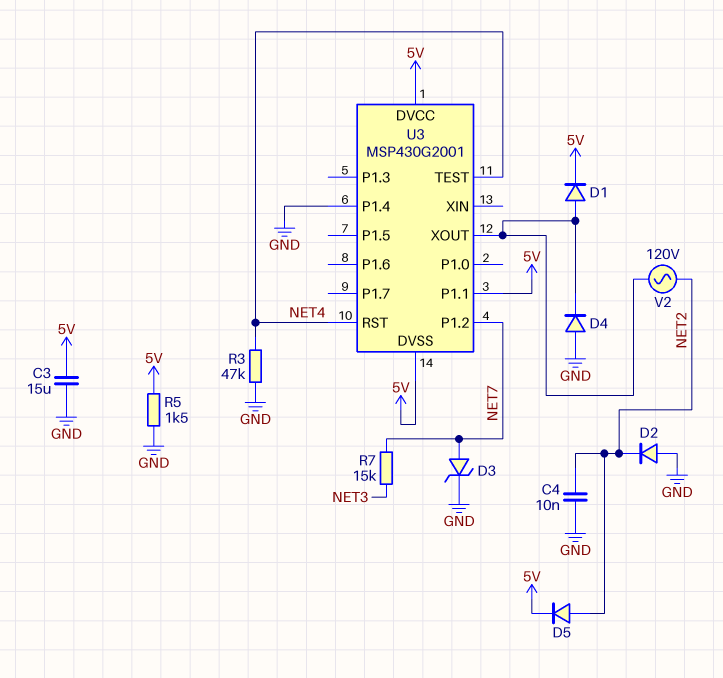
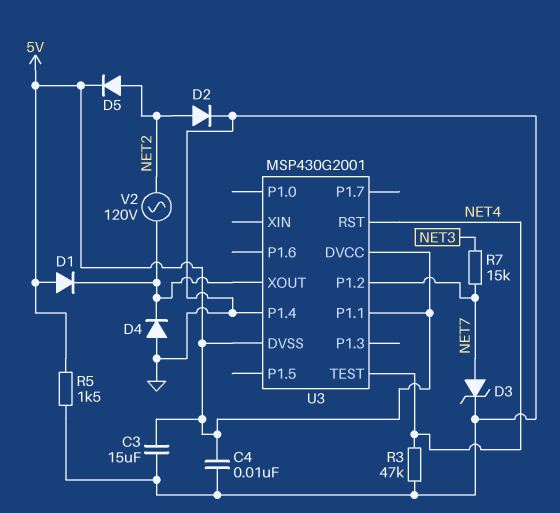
C4: 10nF (GND, NET2) -> 10nF (5V, GND)
D1: diode (A U3/XOUT, K 5V) -> diode (A 5V, K U3/XOUT)
D2: diode (A GND, K NET2) -> diode (A NET2, K GND)

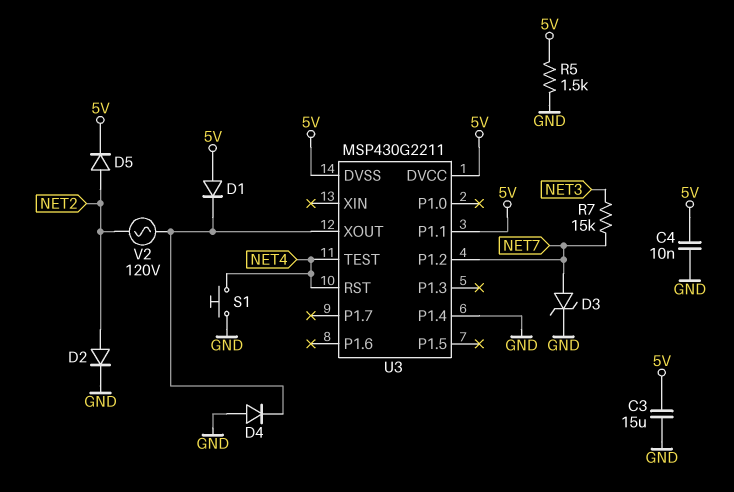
R3: 47k (GND, NET4) -> none
S1: none -> button (GND, NET4)
U3: MSP430G2001 -> MSP430G2211

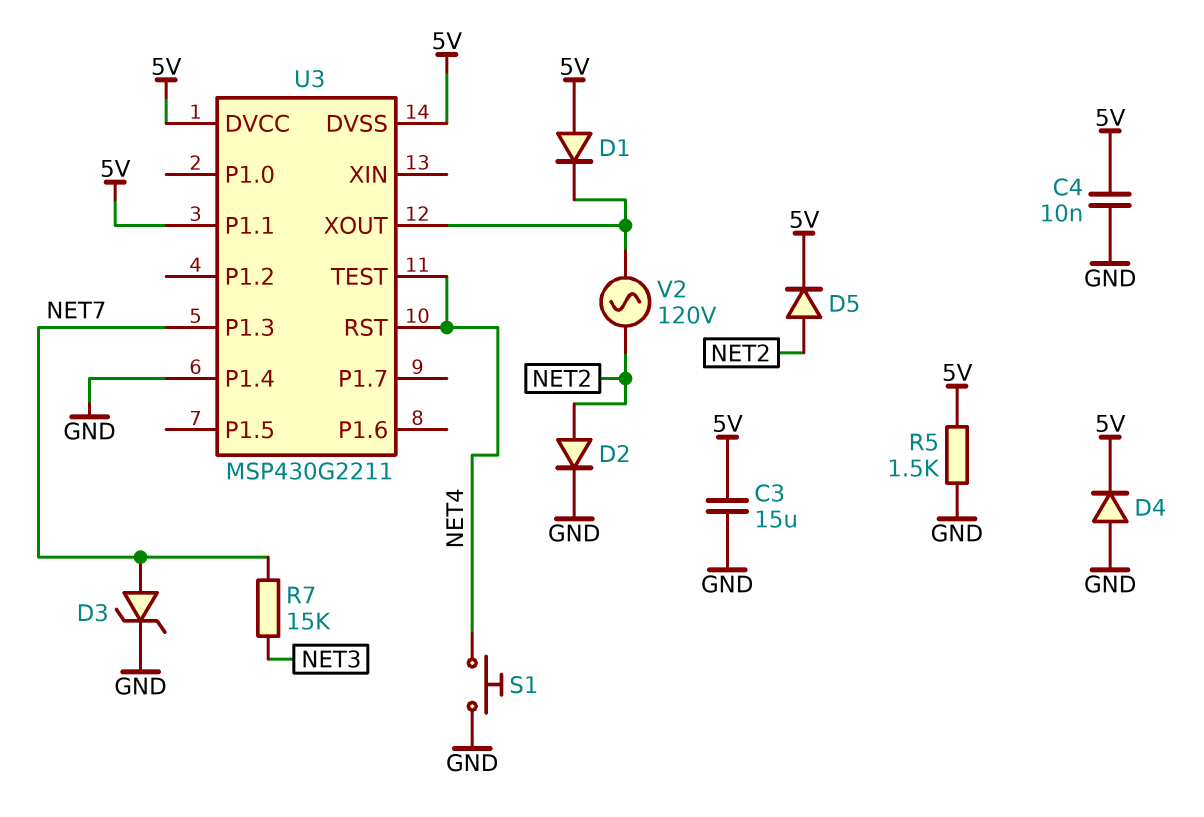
D4: diode (A GND, K U3/XOUT) -> diode (A GND, K 5V)
U3 pin P1.2: NET7 -> none
U3 pin P1.3: none -> NET7

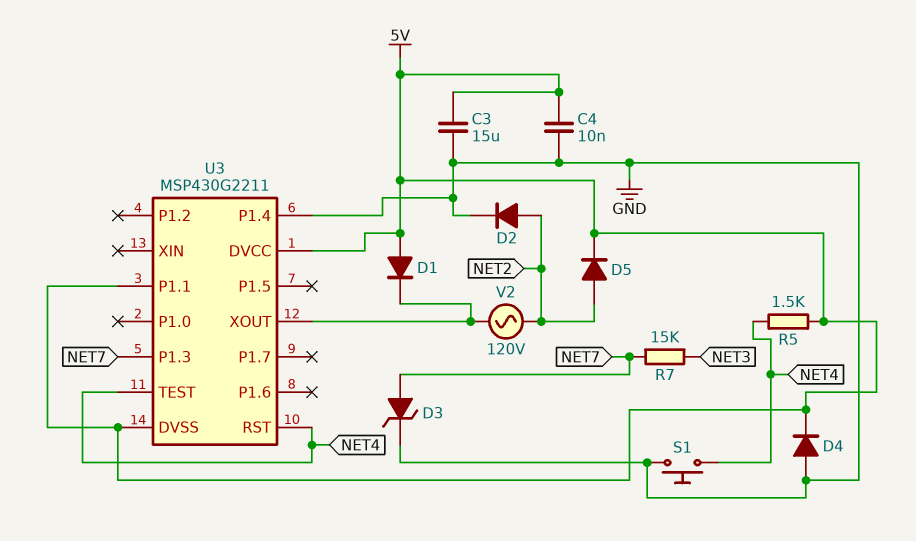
R5: 1.5k (5V, GND) -> 1.5k (5V, NET4)

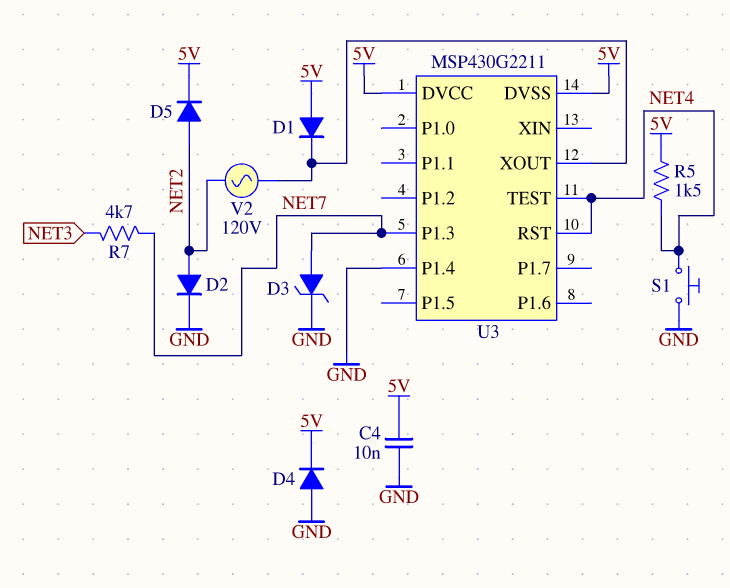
C3: 15uF (5V, GND) -> none
R7: 15k (NET3, NET7) -> 4.7k (NET3, NET7)
U3 pin P1.1: 5V -> none

